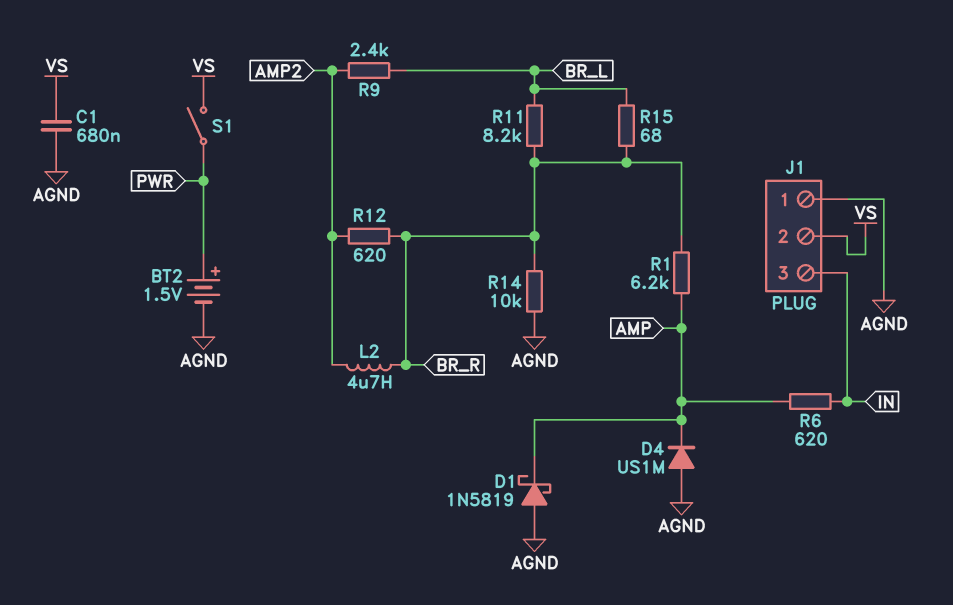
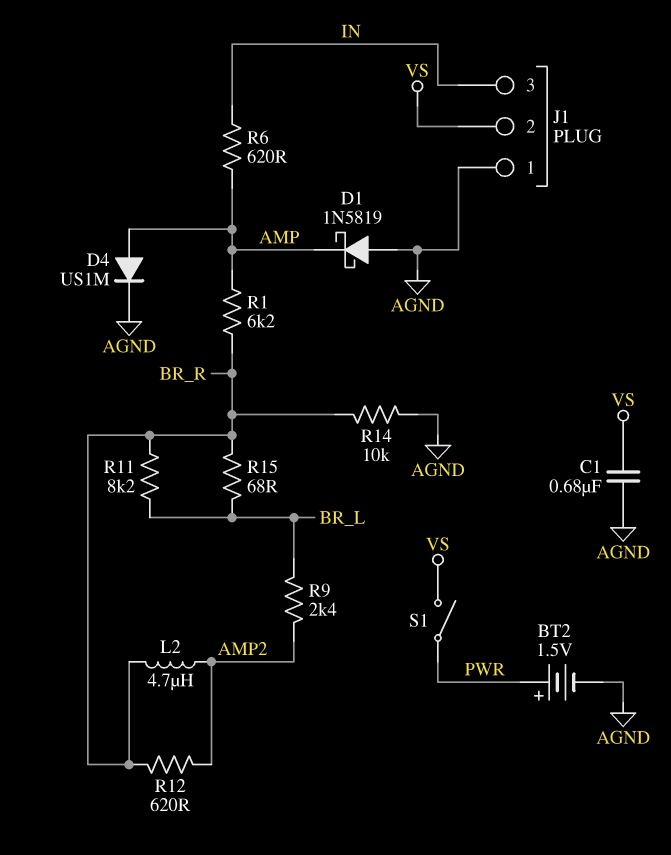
D4: diode US1M (A AGND, K AMP) -> diode US1M (A AMP, K AGND)

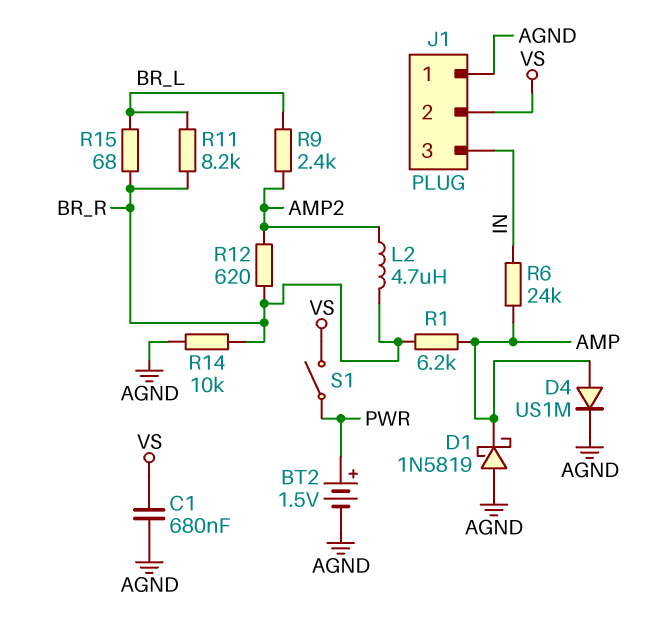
R6: 620 (AMP, IN) -> 24k (AMP, IN)

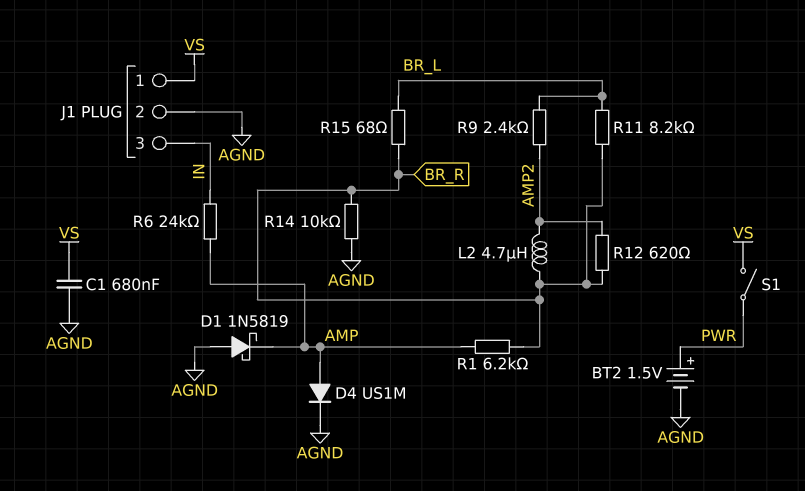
J1 pin 1: AGND -> VS
J1 pin 2: VS -> AGND

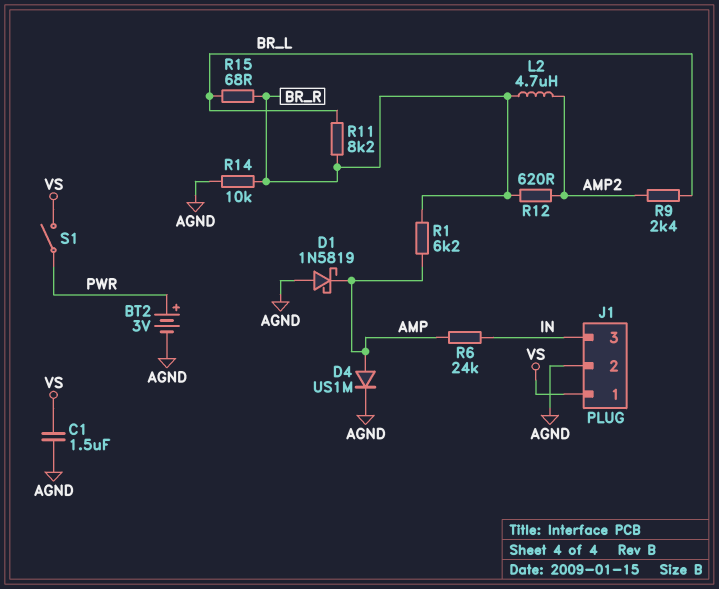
BT2: 1.5V (plus PWR, minus AGND) -> 3V (plus PWR, minus AGND)
C1: 680nF (AGND, VS) -> 1.5uF (AGND, VS)

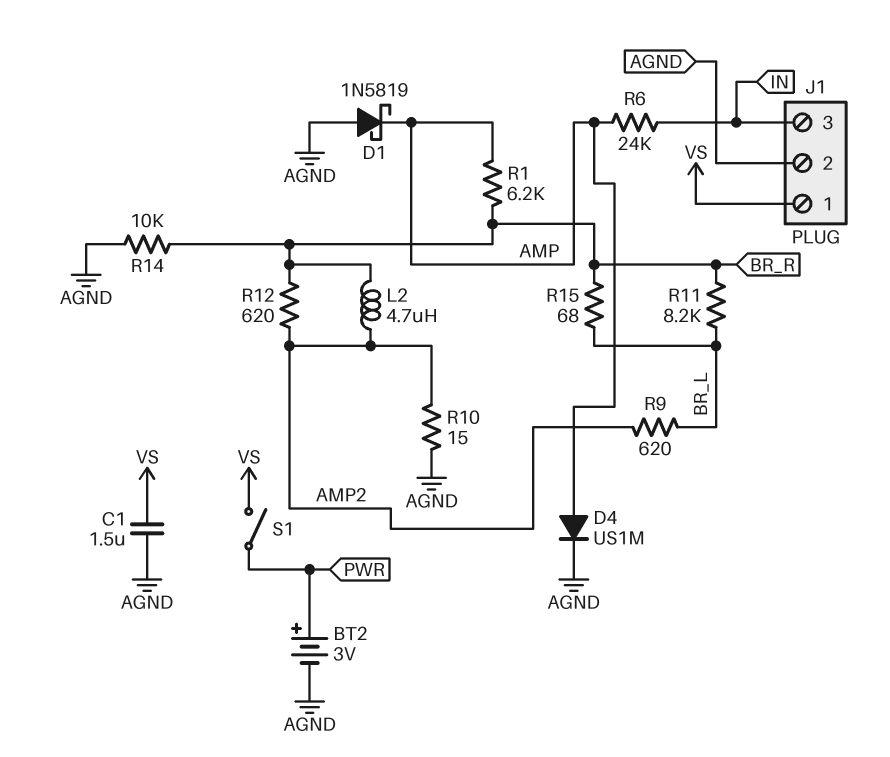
R9: 2.4k (AMP2, BR_L) -> 620 (AMP2, BR_L)
R10: none -> 15 (AGND, AMP2)

